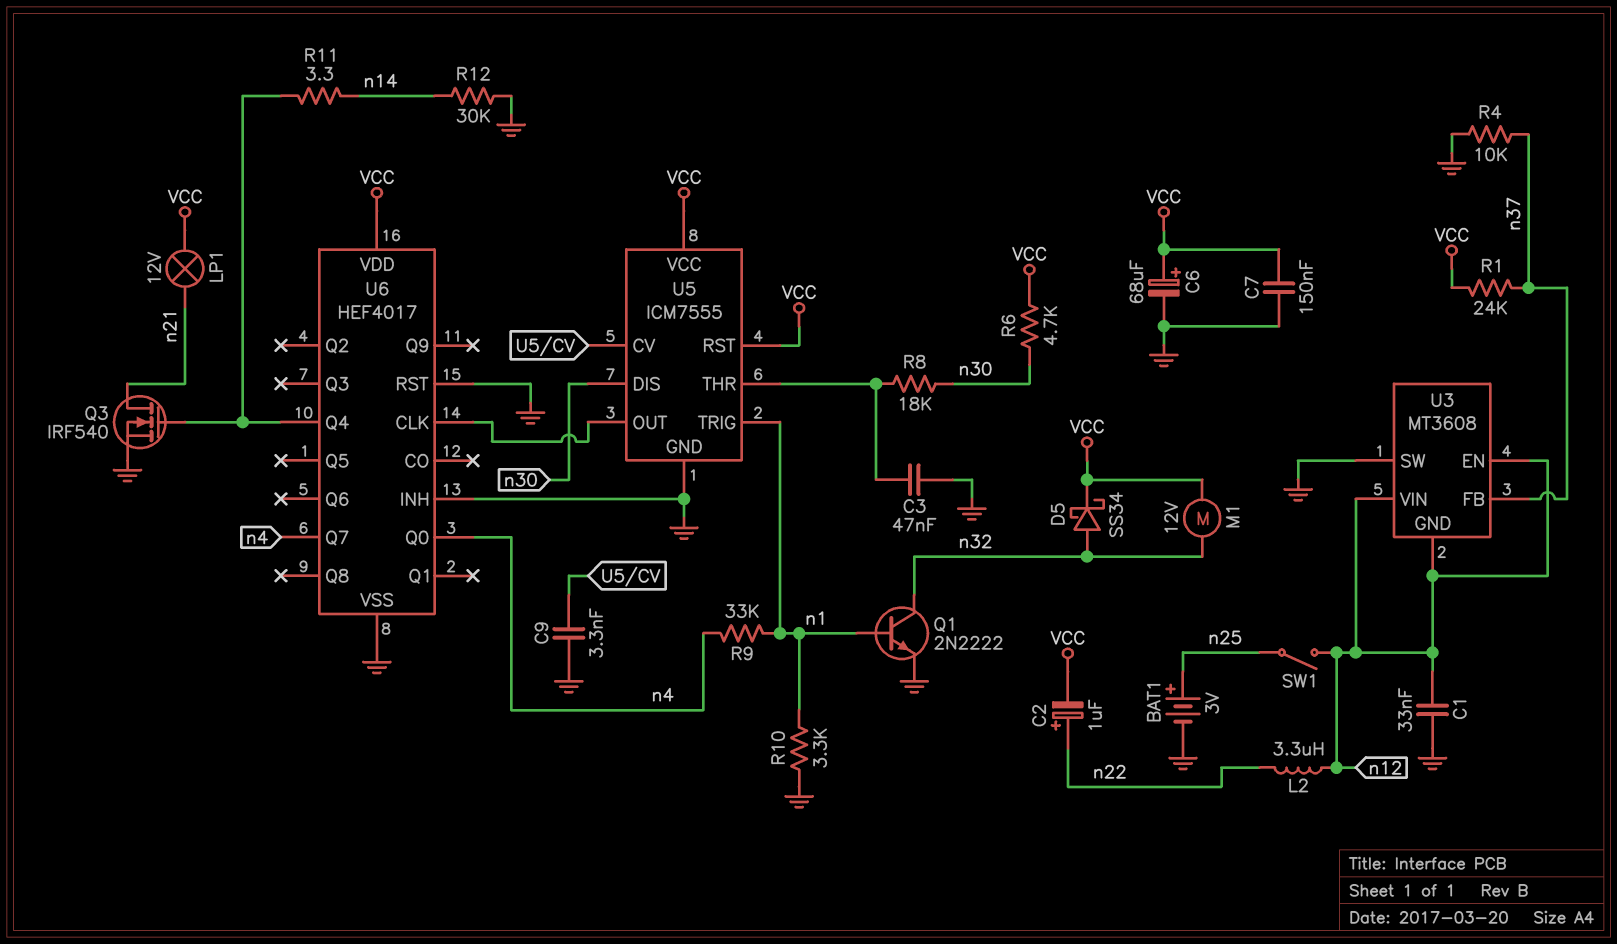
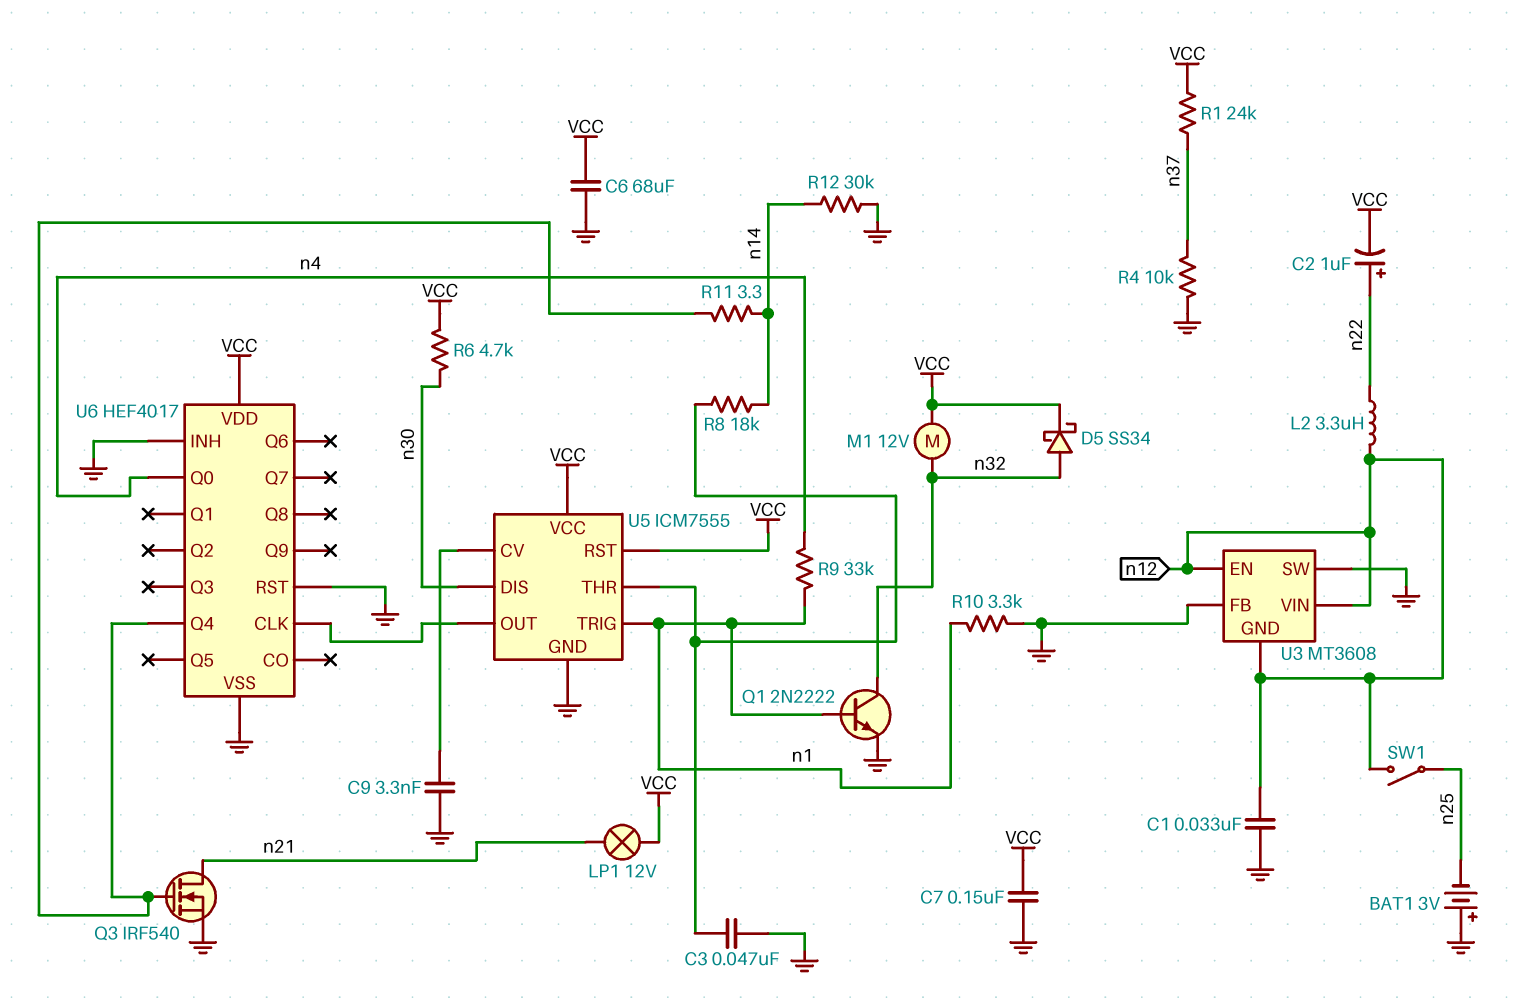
BAT1: 3V (plus n25, minus GND) -> 3V (plus GND, minus n25)
C6: 68uF (plus VCC, minus GND) -> 68uF (GND, VCC)
R8: 18k (U5/THR, n30) -> 18k (U5/THR, n14)
U3 pin FB: n37 -> GND
U6 pin Q7: n4 -> none

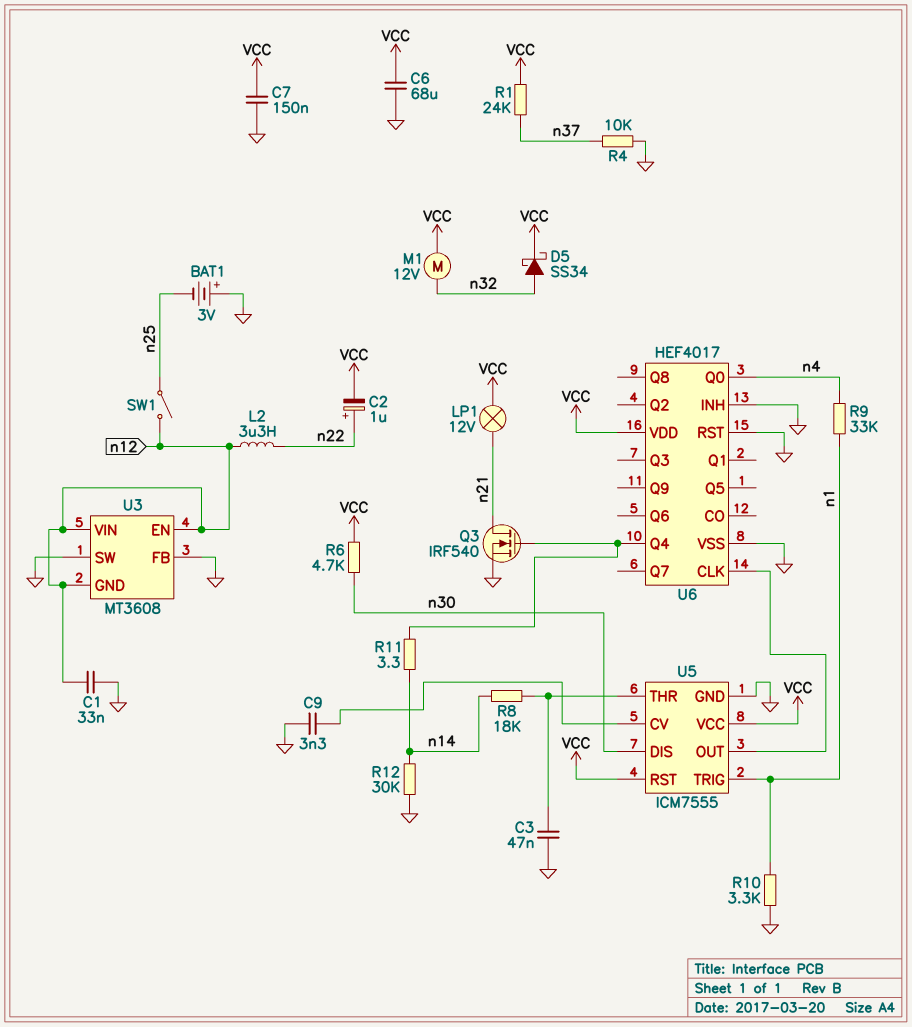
Q1: NPN 2N2222 (B n1, C n32, E GND) -> none

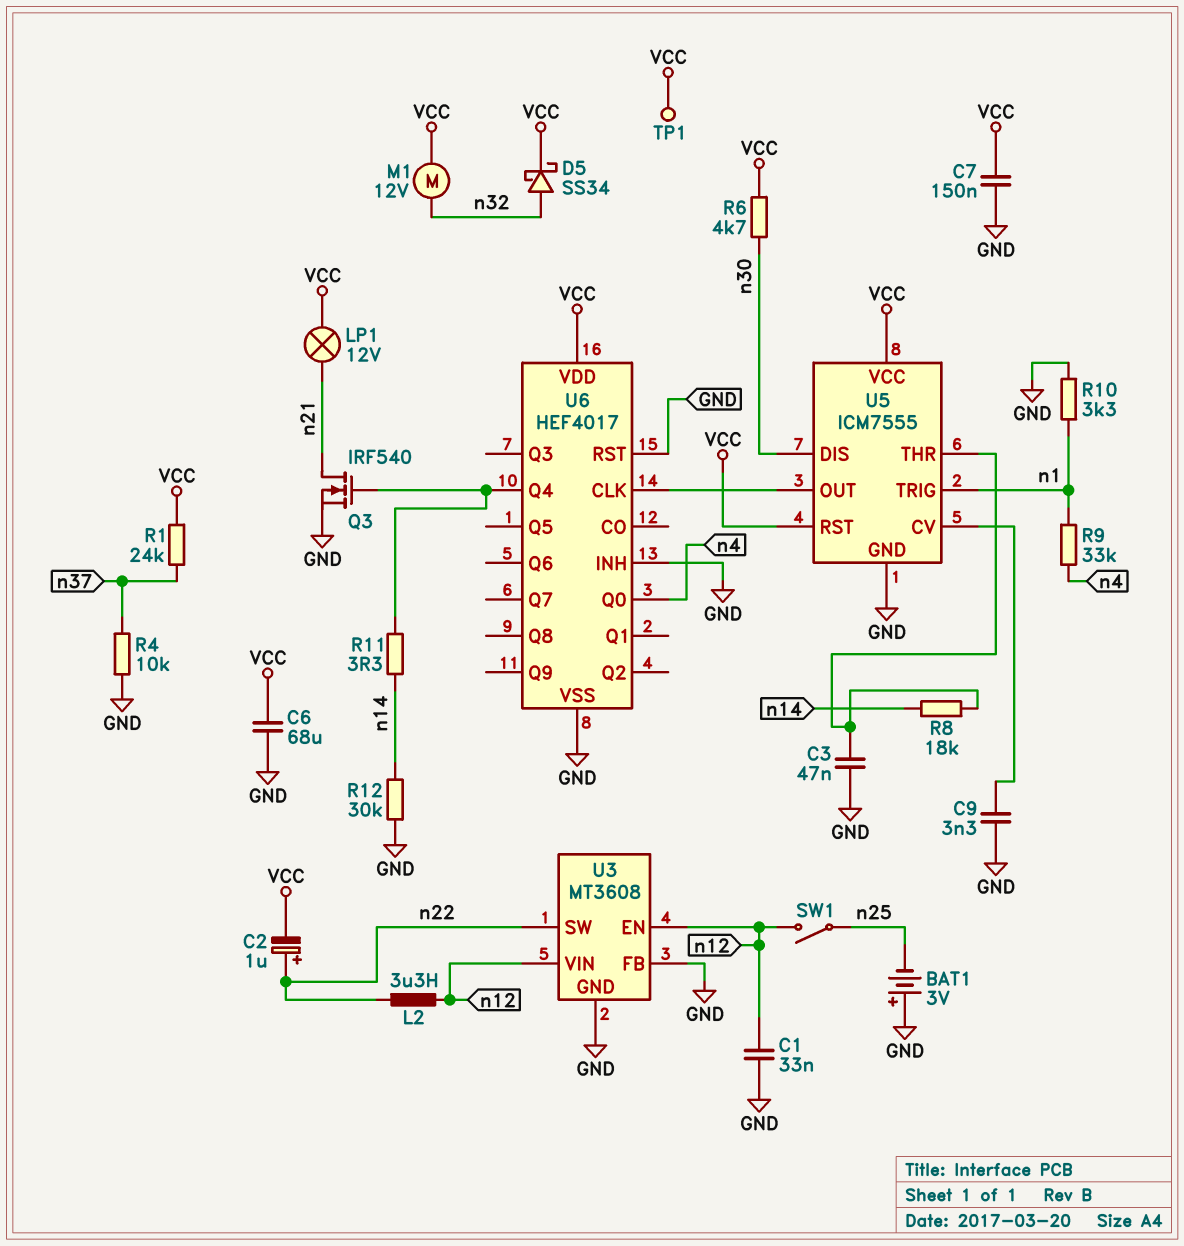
TP1: none -> test point (VCC)
U3 pin GND: n12 -> GND
U3 pin SW: GND -> n22

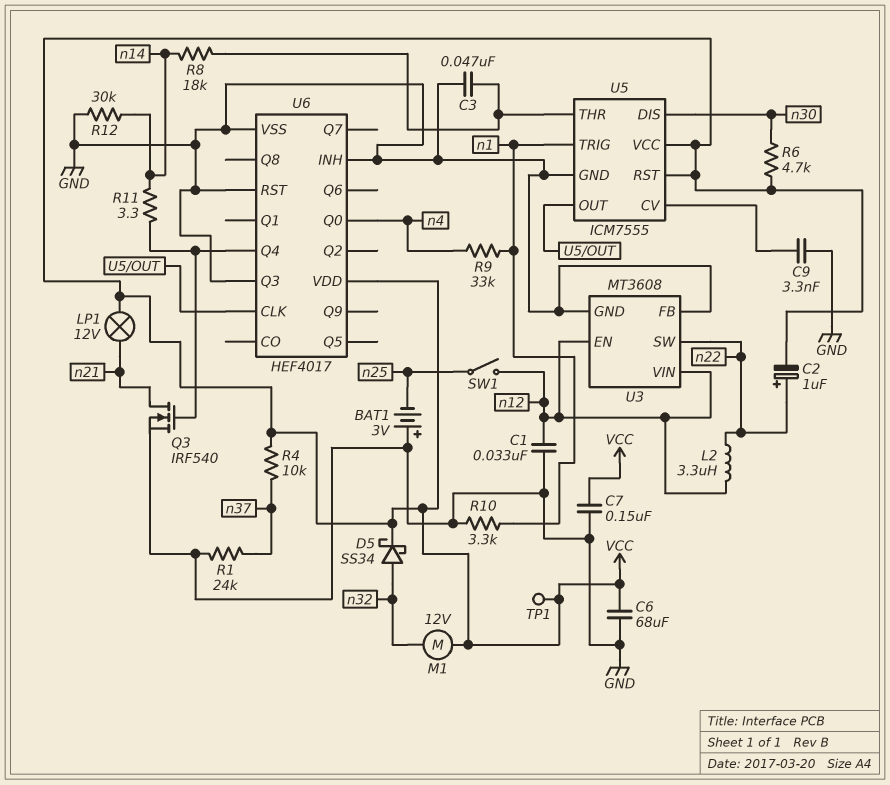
R1: 24k (VCC, n37) -> 24k (GND, n37)
R4: 10k (GND, n37) -> 10k (VCC, n37)
U6 pin Q3: none -> GND

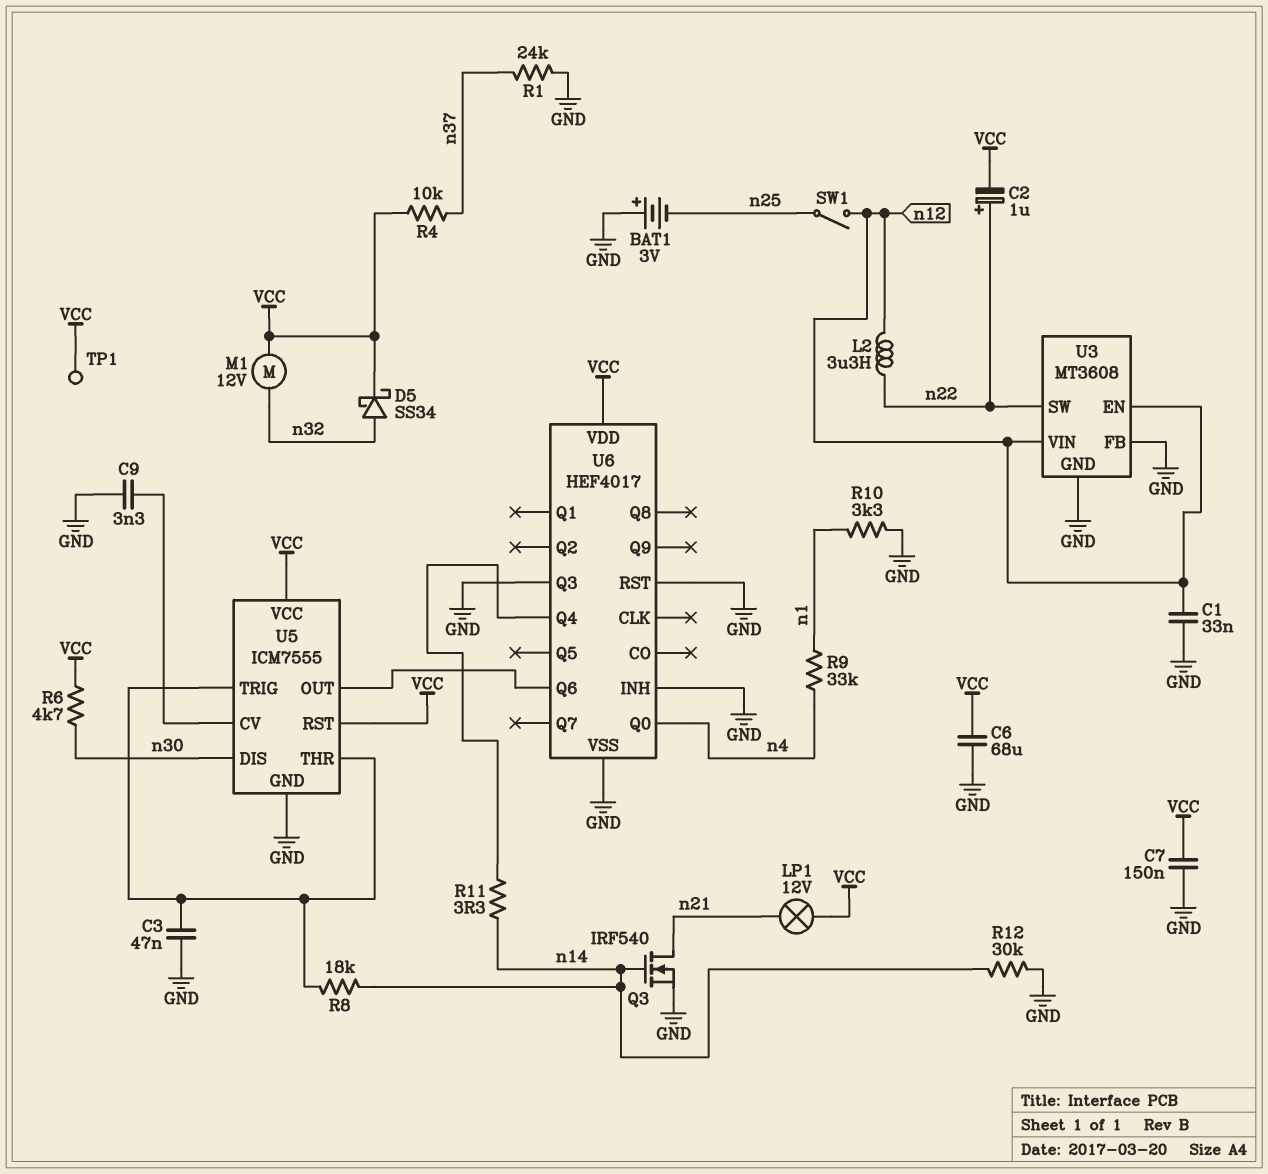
Q3: NMOS IRF540 (G U6/Q4, D n21, S GND) -> NMOS IRF540 (G n14, D n21, S GND)
U5 pin TRIG: n1 -> U5/THR
U6 pin CLK: U5/OUT -> none
U6 pin Q6: none -> U5/OUT

